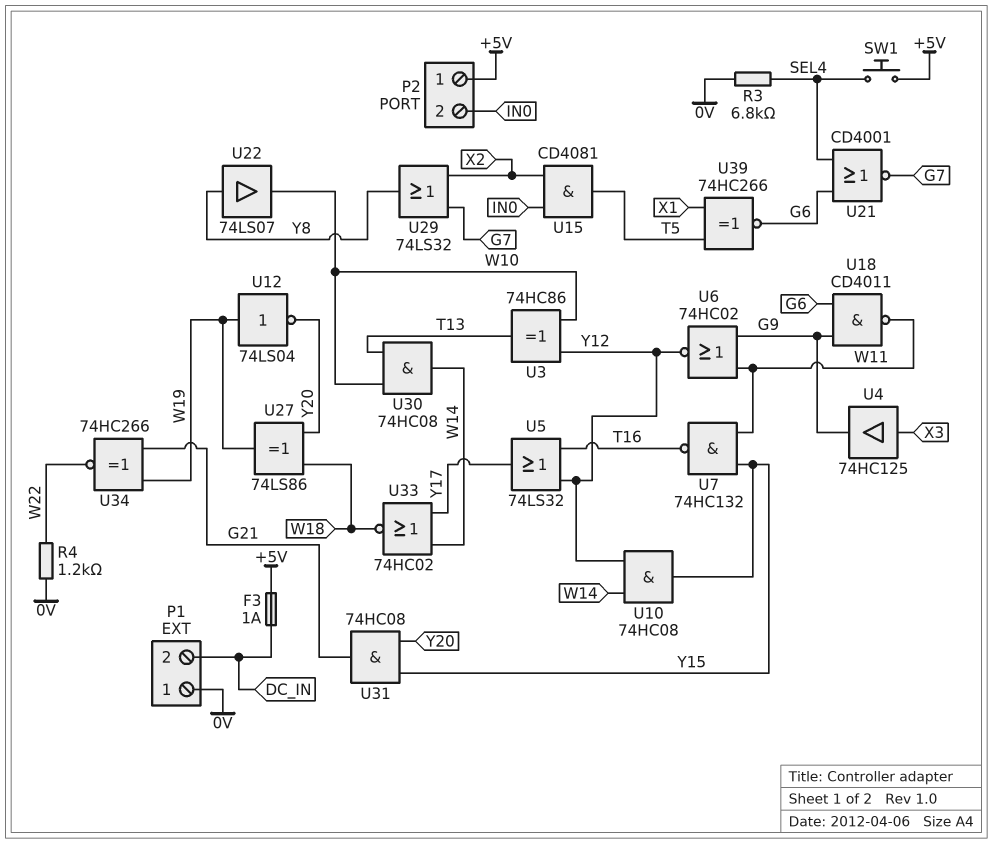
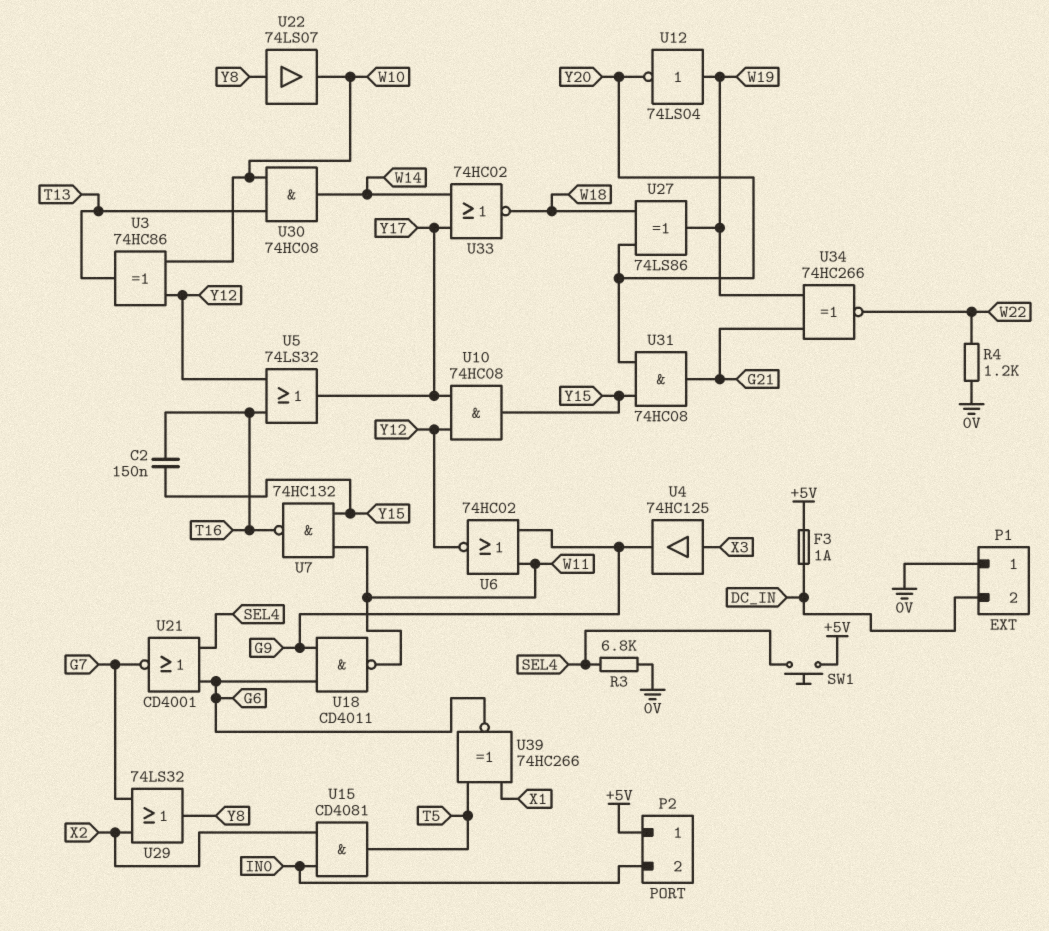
C2: none -> 150nF (T16, Y15)
U10: AND 74HC08 (in W14, in Y12, out Y15) -> AND 74HC08 (in Y12, in Y17, out Y15)

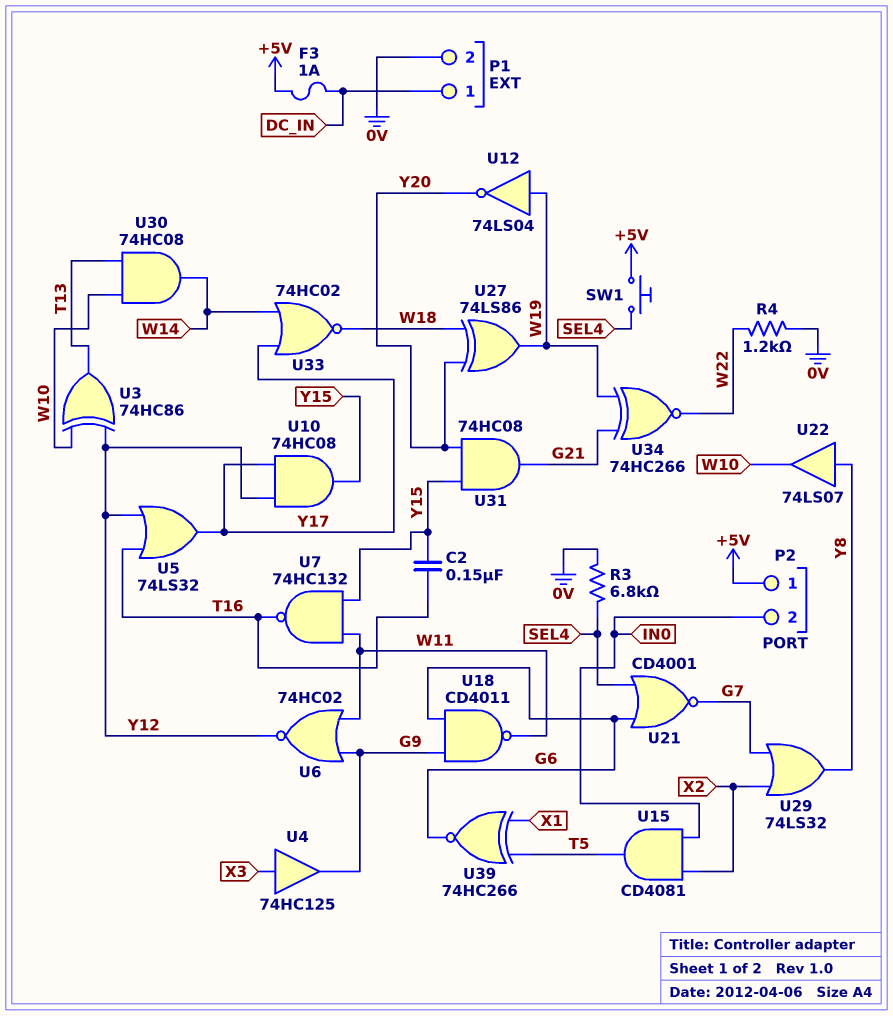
P1 pin 1: 0V -> DC_IN
P1 pin 2: DC_IN -> 0V

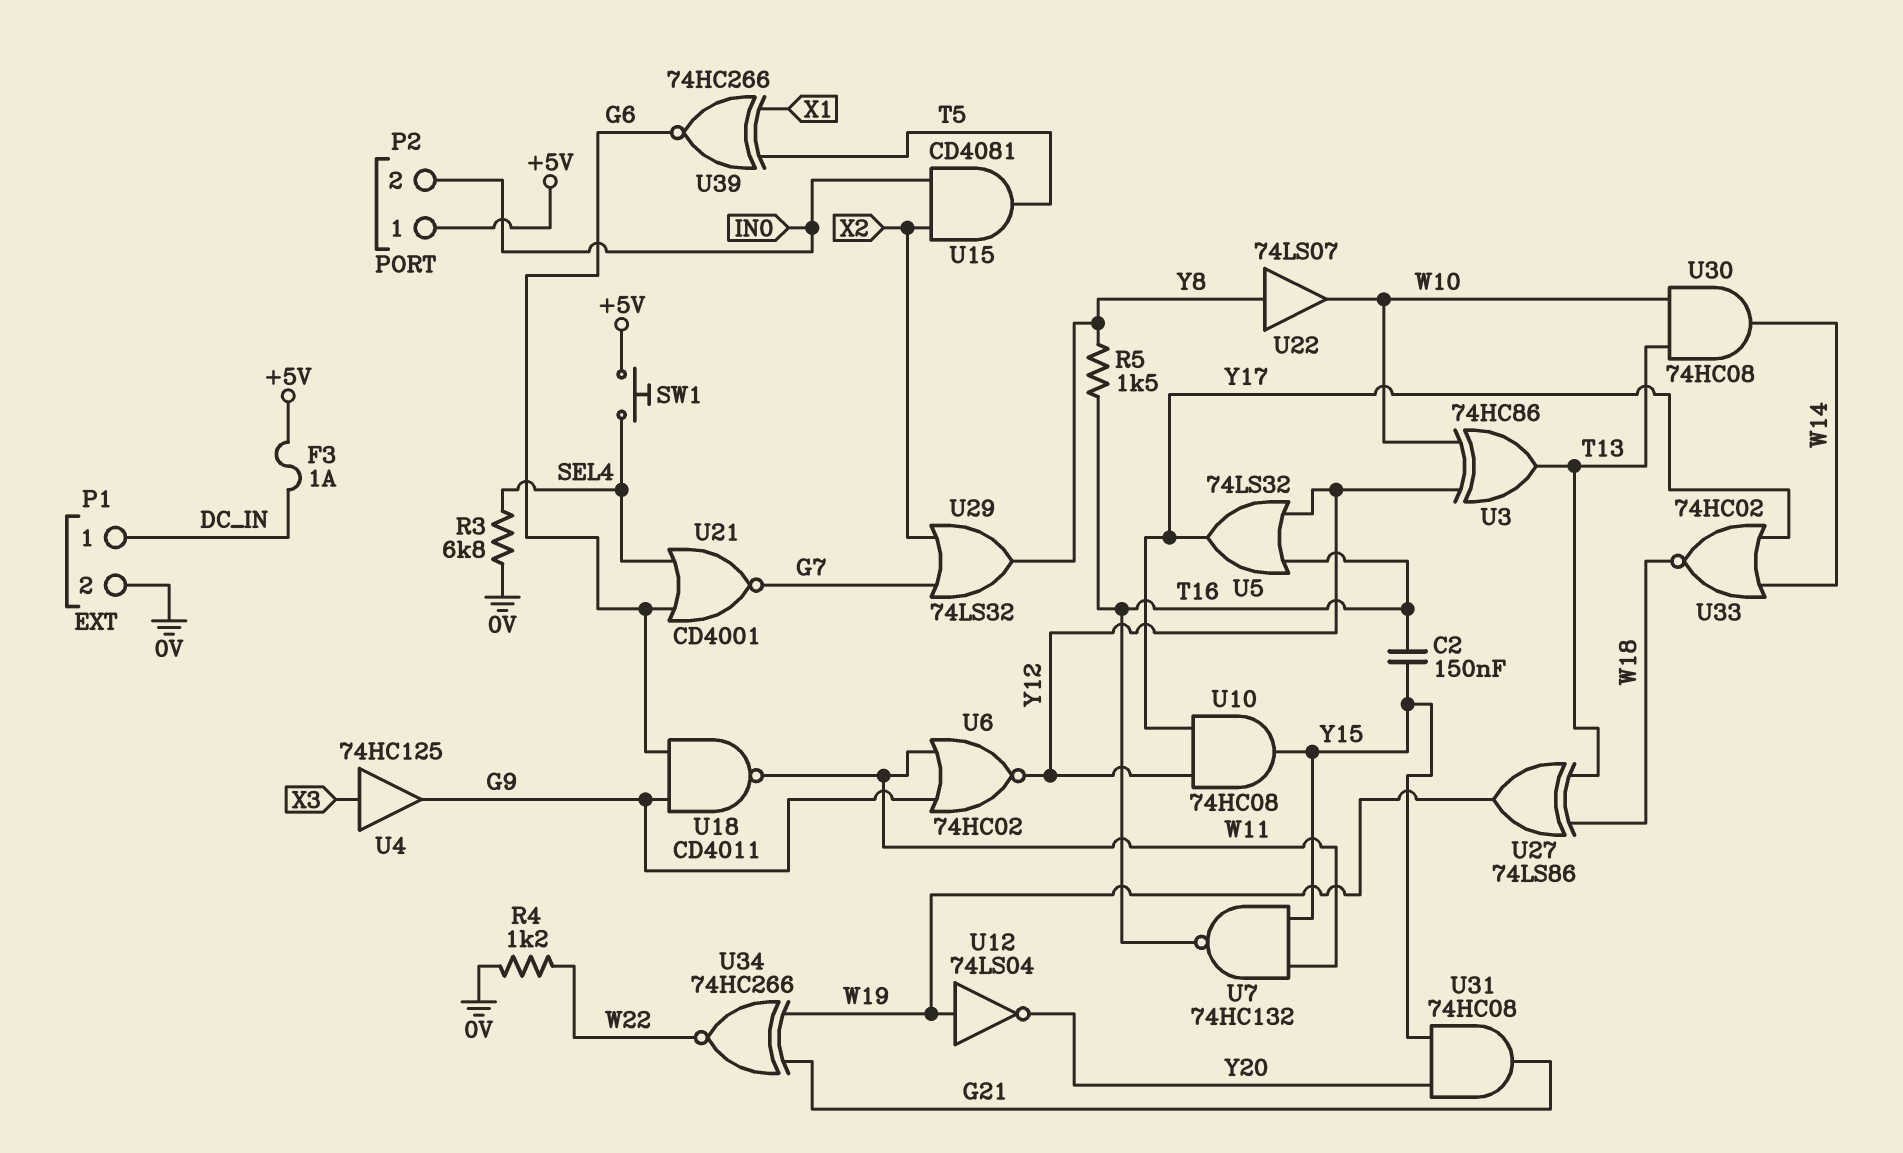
R5: none -> 1.5k (T16, Y8)
U27: XOR 74LS86 (in W18, in Y20, out W19) -> XOR 74LS86 (in T13, in W18, out W19)

